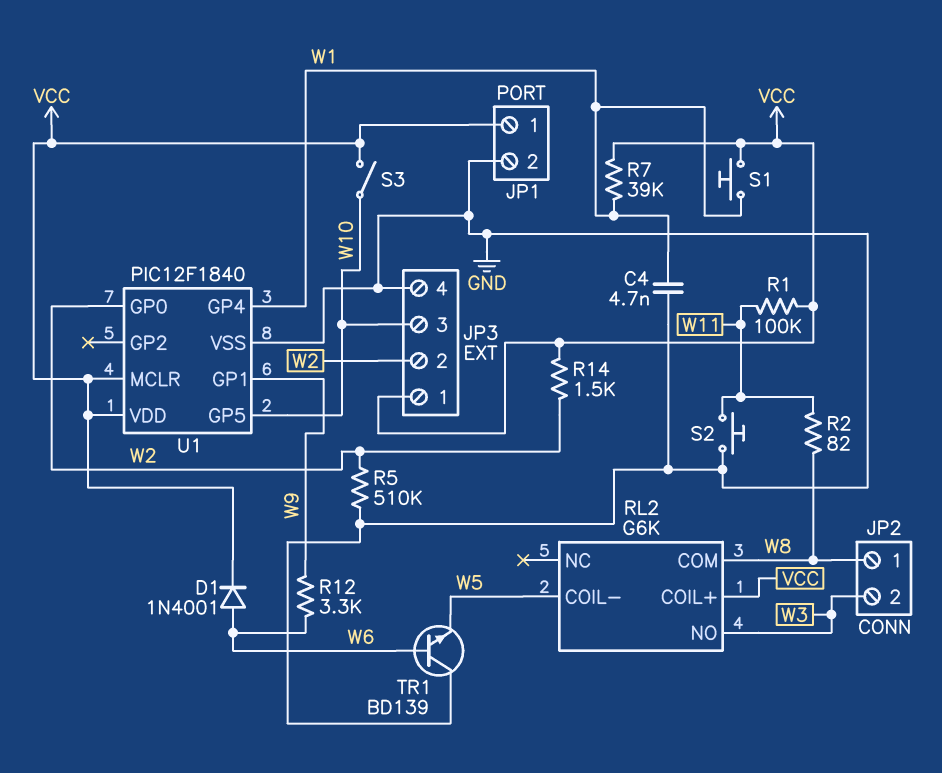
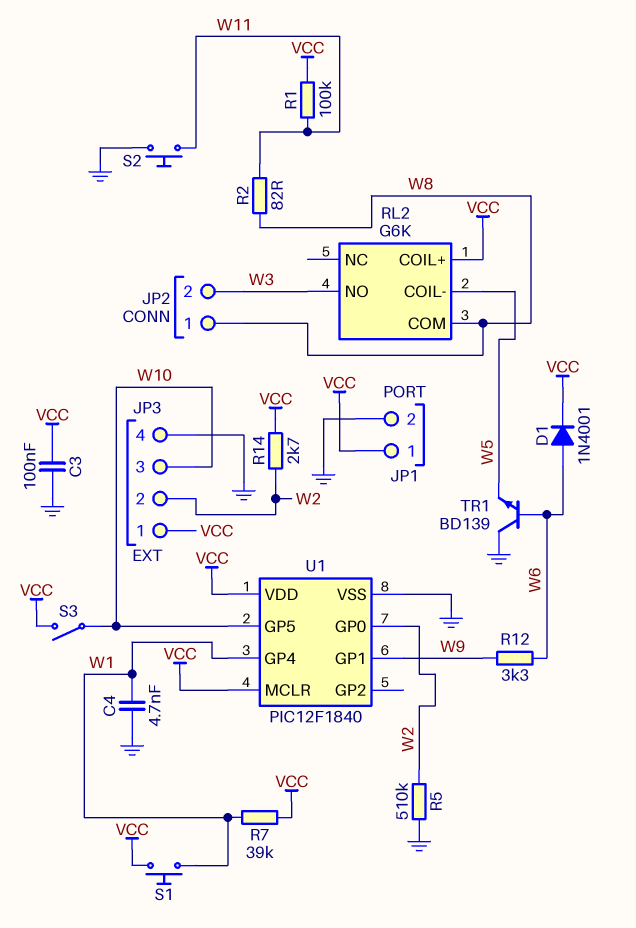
C3: none -> 100nF (GND, VCC)
R14: 1.5k (VCC, W2) -> 2.7k (VCC, W2)

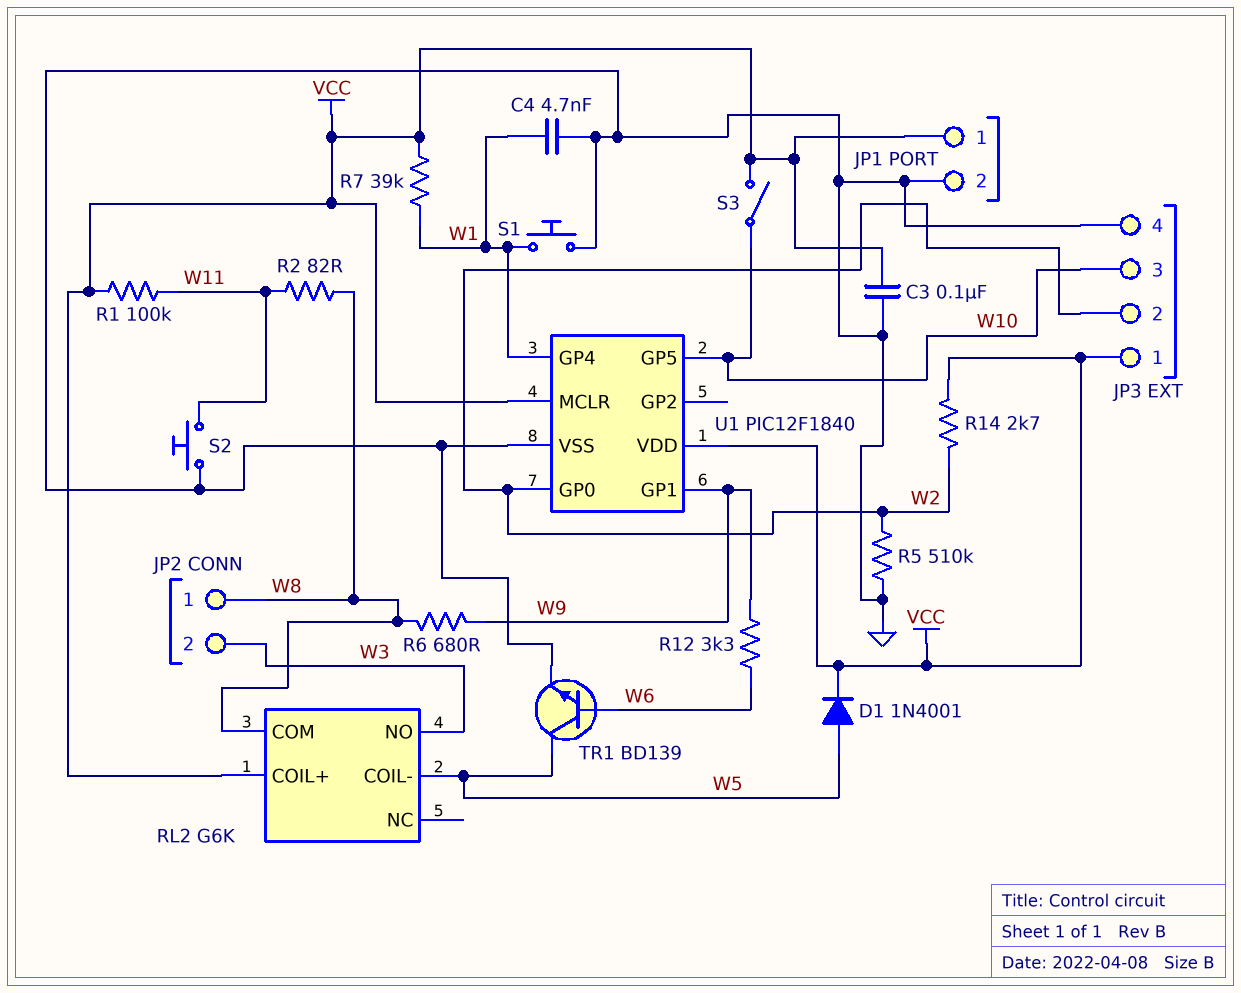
D1: diode 1N4001 (A W6, K VCC) -> diode 1N4001 (A W5, K VCC)
R6: none -> 680 (W8, W9)
S1: button (VCC, W1) -> button (GND, W1)
TR1: NPN BD139 (B W6, C GND, E W5) -> NPN BD139 (B W6, C W5, E GND)

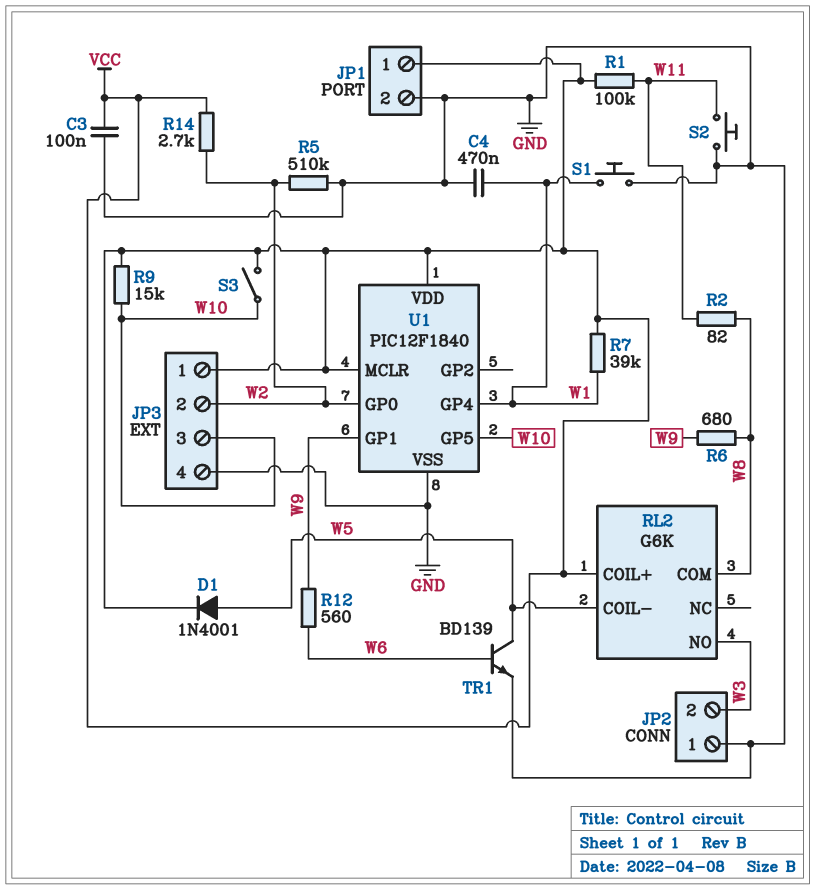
C4: 4.7nF (GND, W1) -> 470nF (GND, W1)
JP2 pin 1: W8 -> GND
R9: none -> 15k (VCC, W10)
R12: 3.3k (W6, W9) -> 560 (W6, W9)

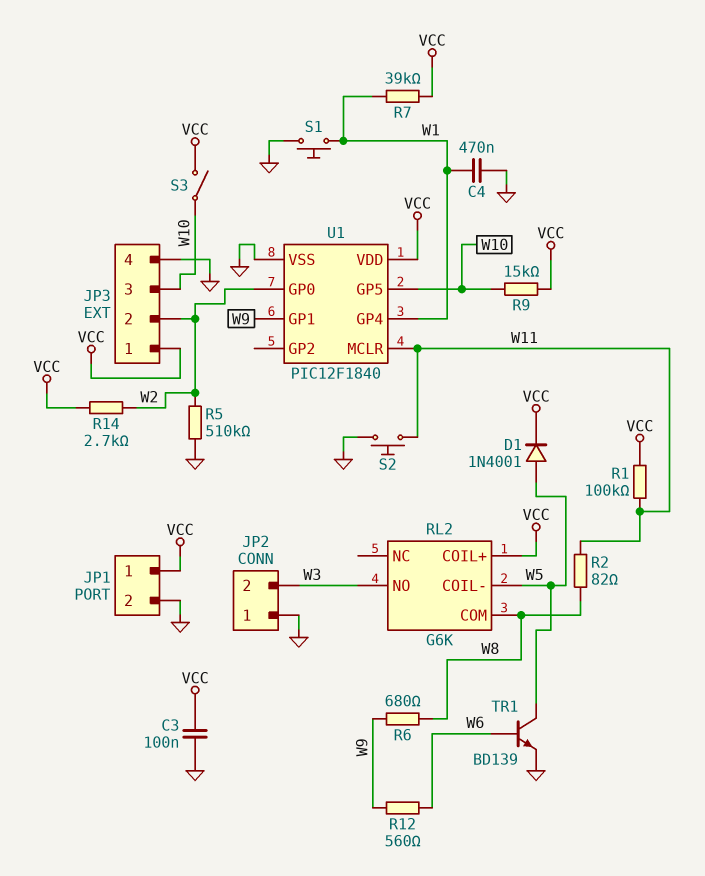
U1 pin MCLR: VCC -> W11

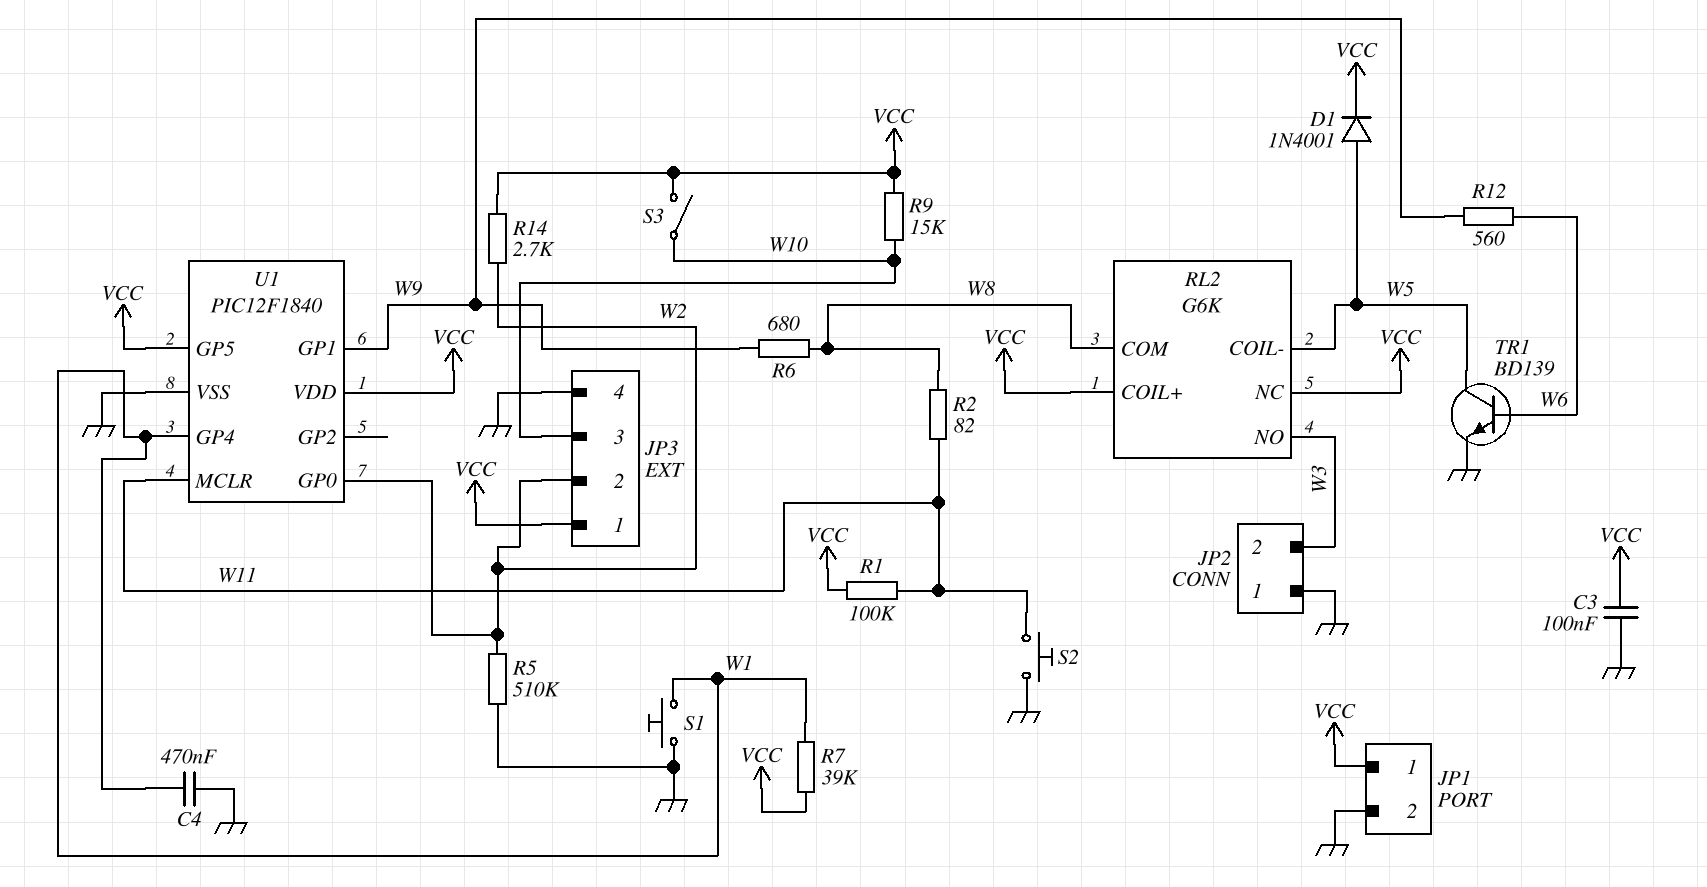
RL2 pin NC: none -> VCC
U1 pin GP5: W10 -> VCC

